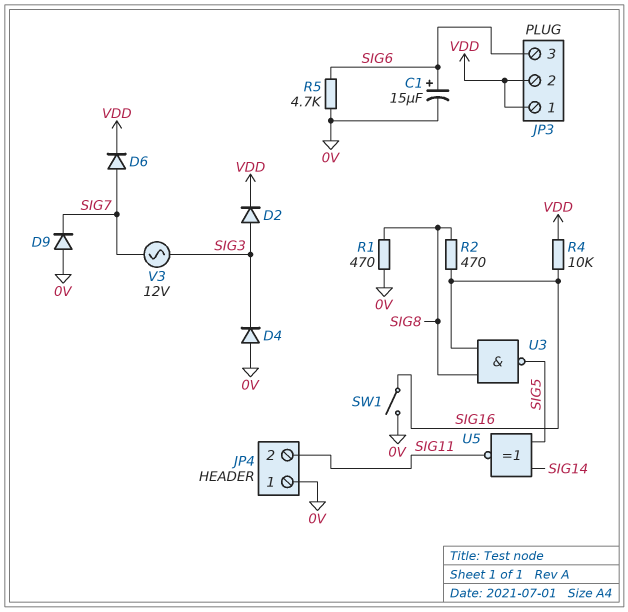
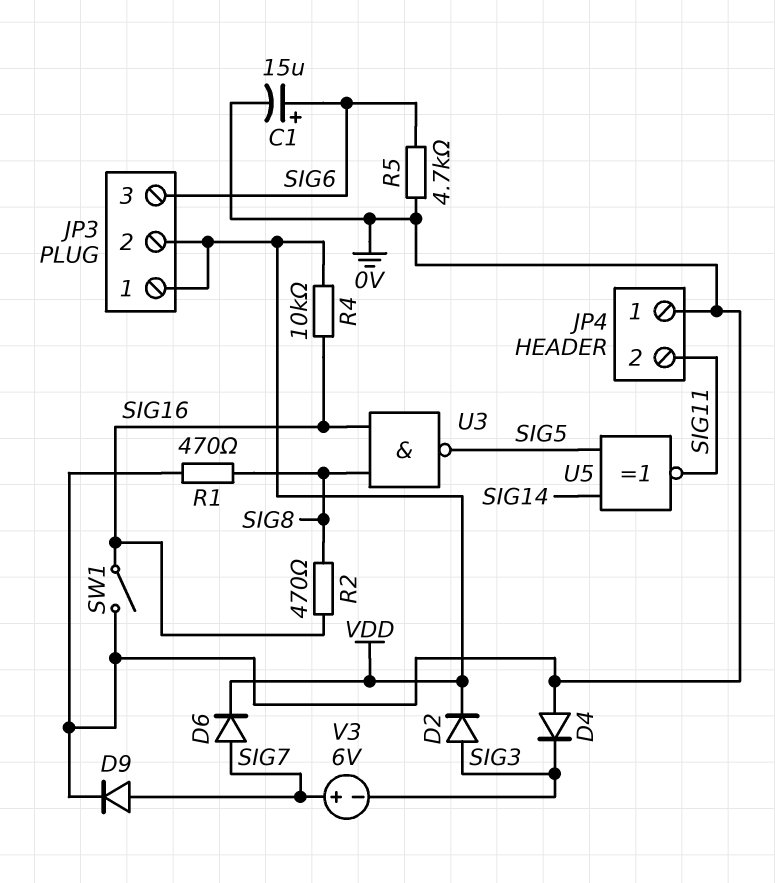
D9: diode (A 0V, K SIG7) -> diode (A SIG7, K 0V)
V3: AC 12V (SIG3, SIG7) -> 6V (plus SIG7, minus SIG3)

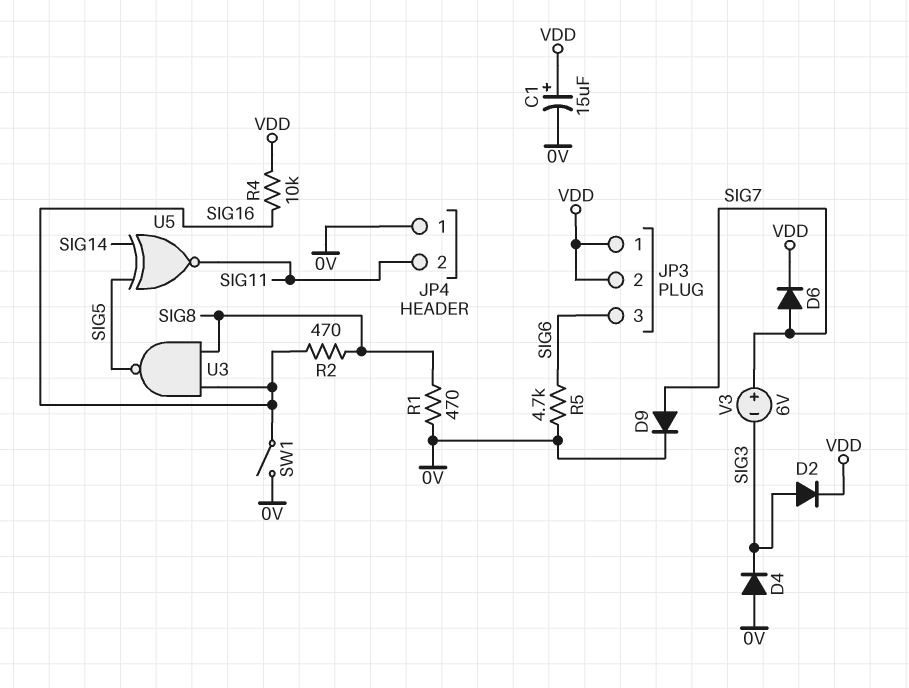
C1: 15uF (plus SIG6, minus 0V) -> 15uF (plus VDD, minus 0V)

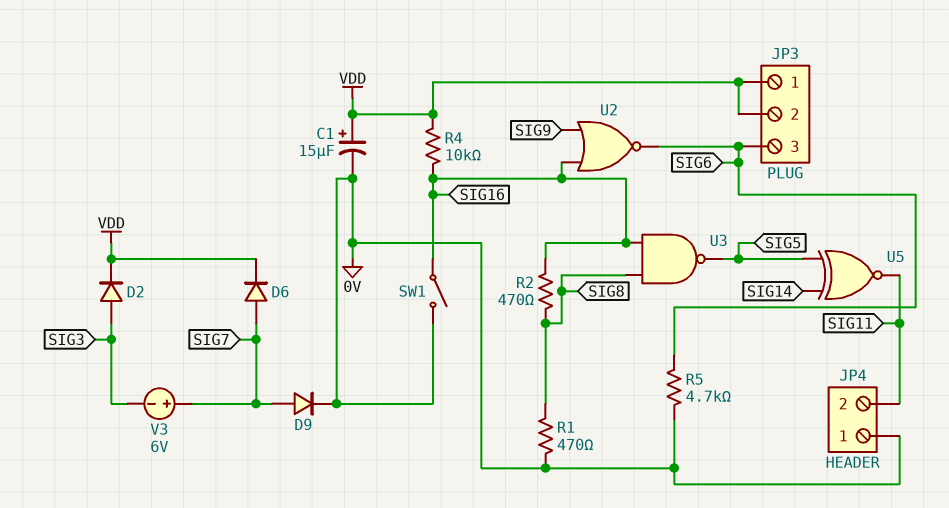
D4: diode (A 0V, K SIG3) -> none
U2: none -> NOR (in SIG9, in SIG16, out SIG6)

